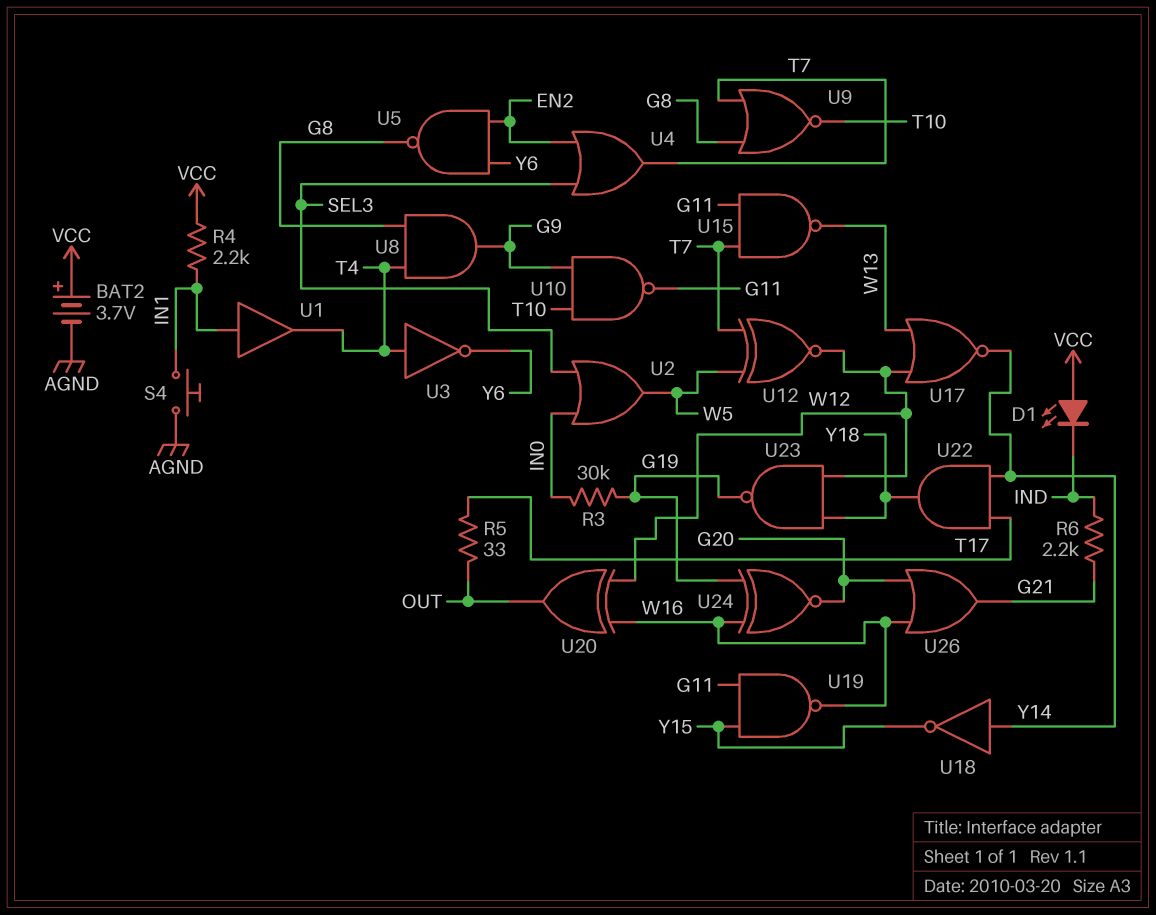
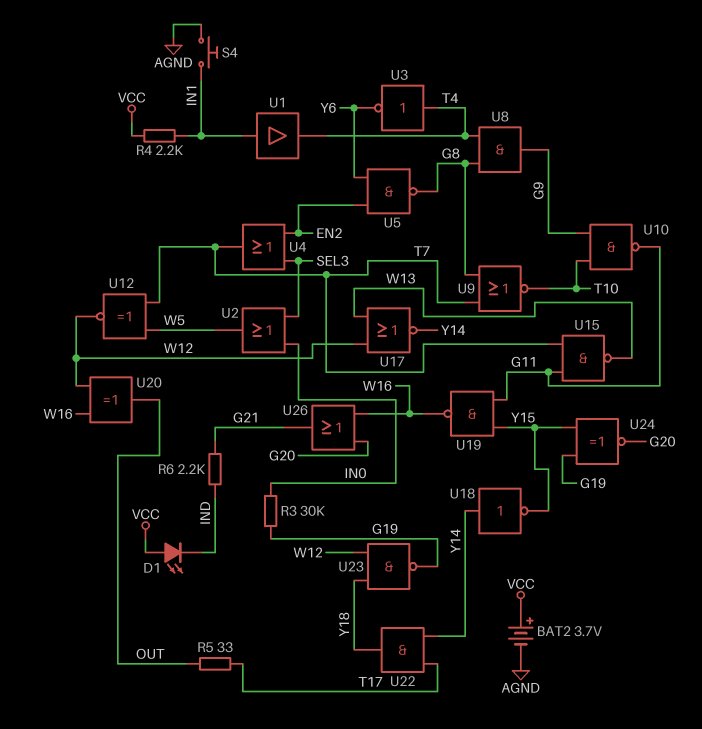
U24: XNOR (in G19, in W16, out G20) -> XNOR (in G19, in Y15, out G20)

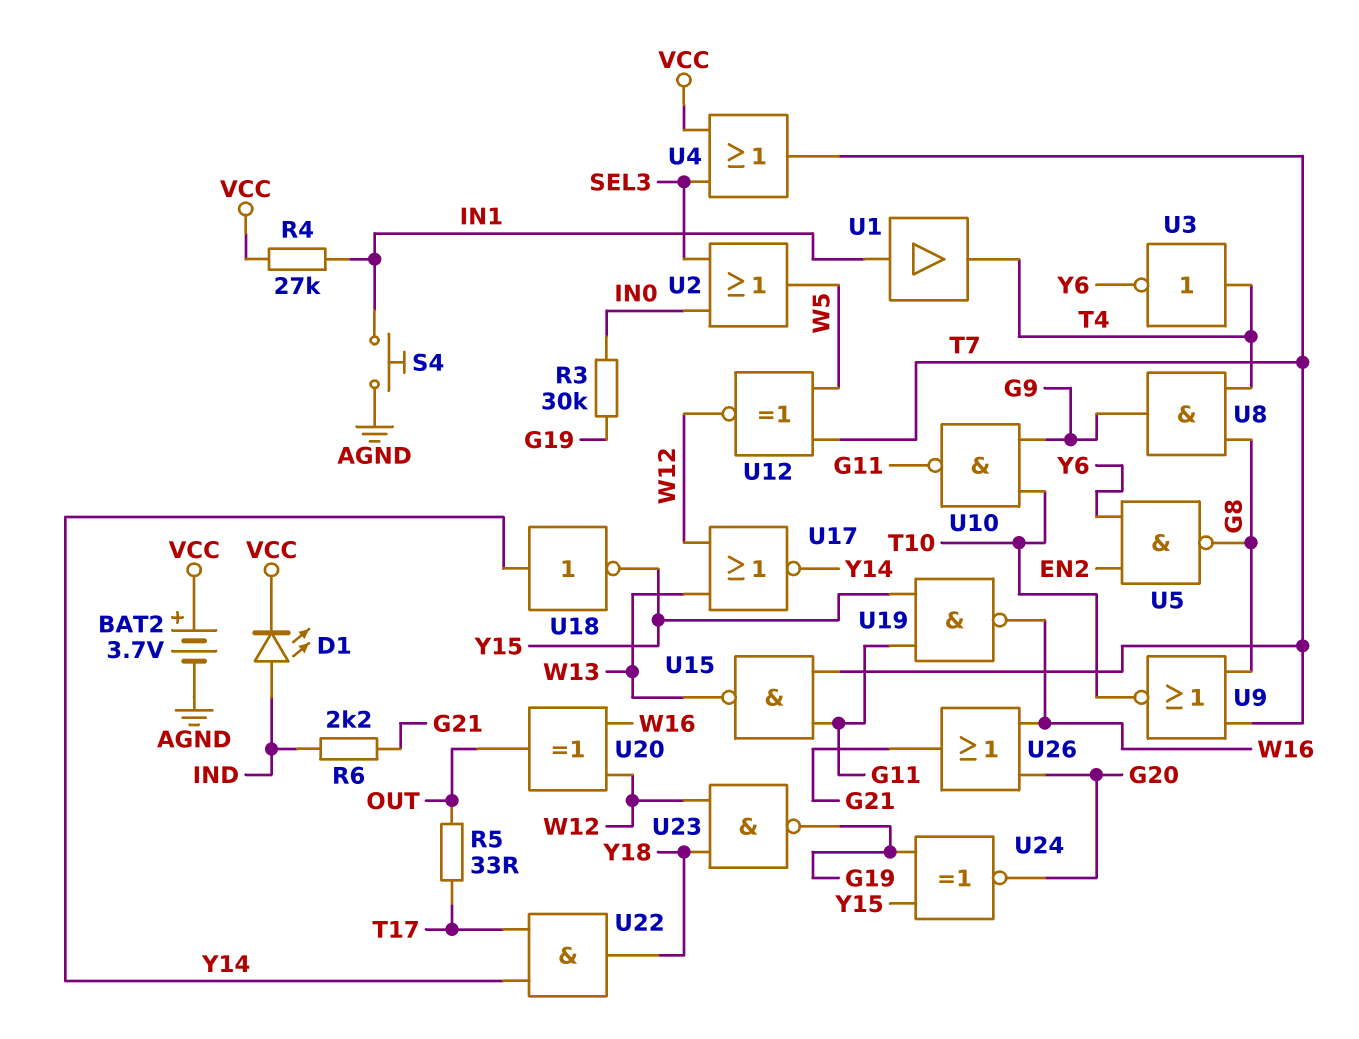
D1: LED (A VCC, K IND) -> LED (A IND, K VCC)
R4: 2.2k (IN1, VCC) -> 27k (IN1, VCC)
U4: OR (in EN2, in SEL3, out T7) -> OR (in SEL3, in VCC, out T7)

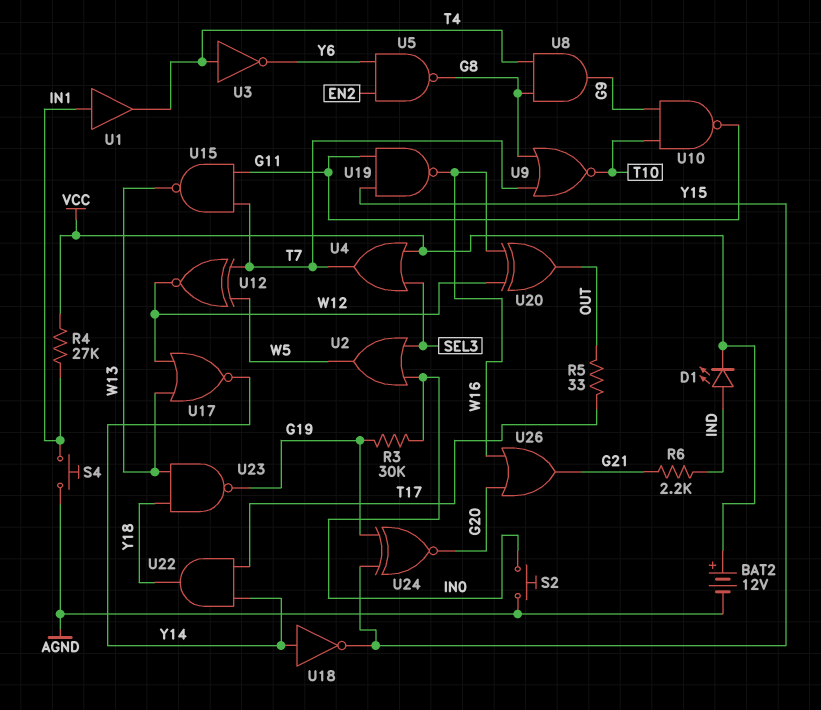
BAT2: 3.7V (plus VCC, minus AGND) -> 12V (plus VCC, minus AGND)
S2: none -> button (AGND, IN0)
U23: NAND (in W12, in Y18, out G19) -> NAND (in W13, in Y18, out G19)

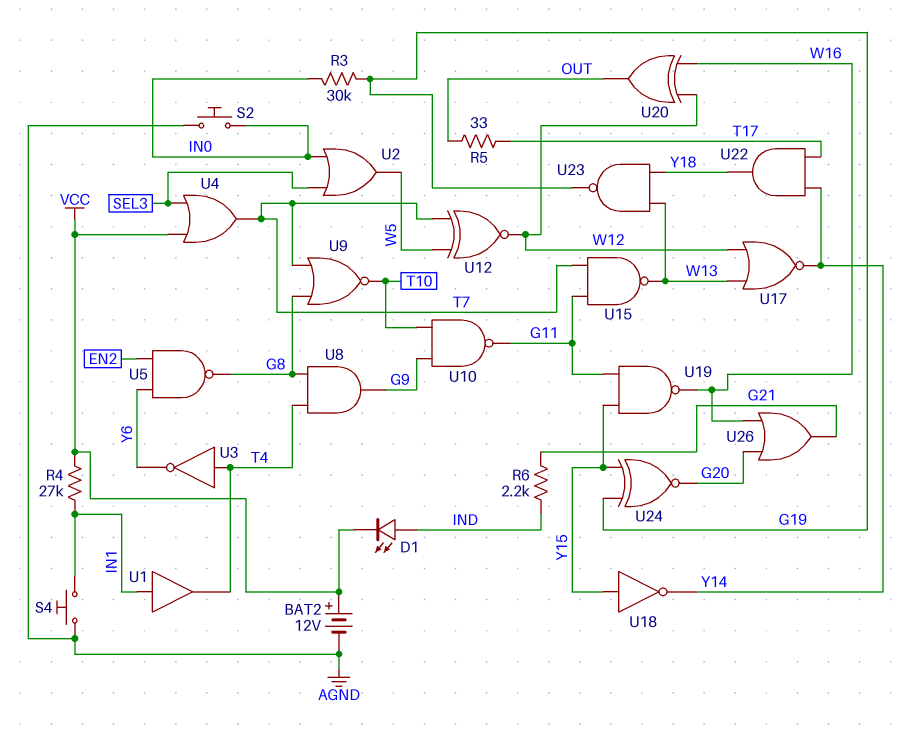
U18: NOT (in Y14, out Y15) -> NOT (in Y15, out Y14)

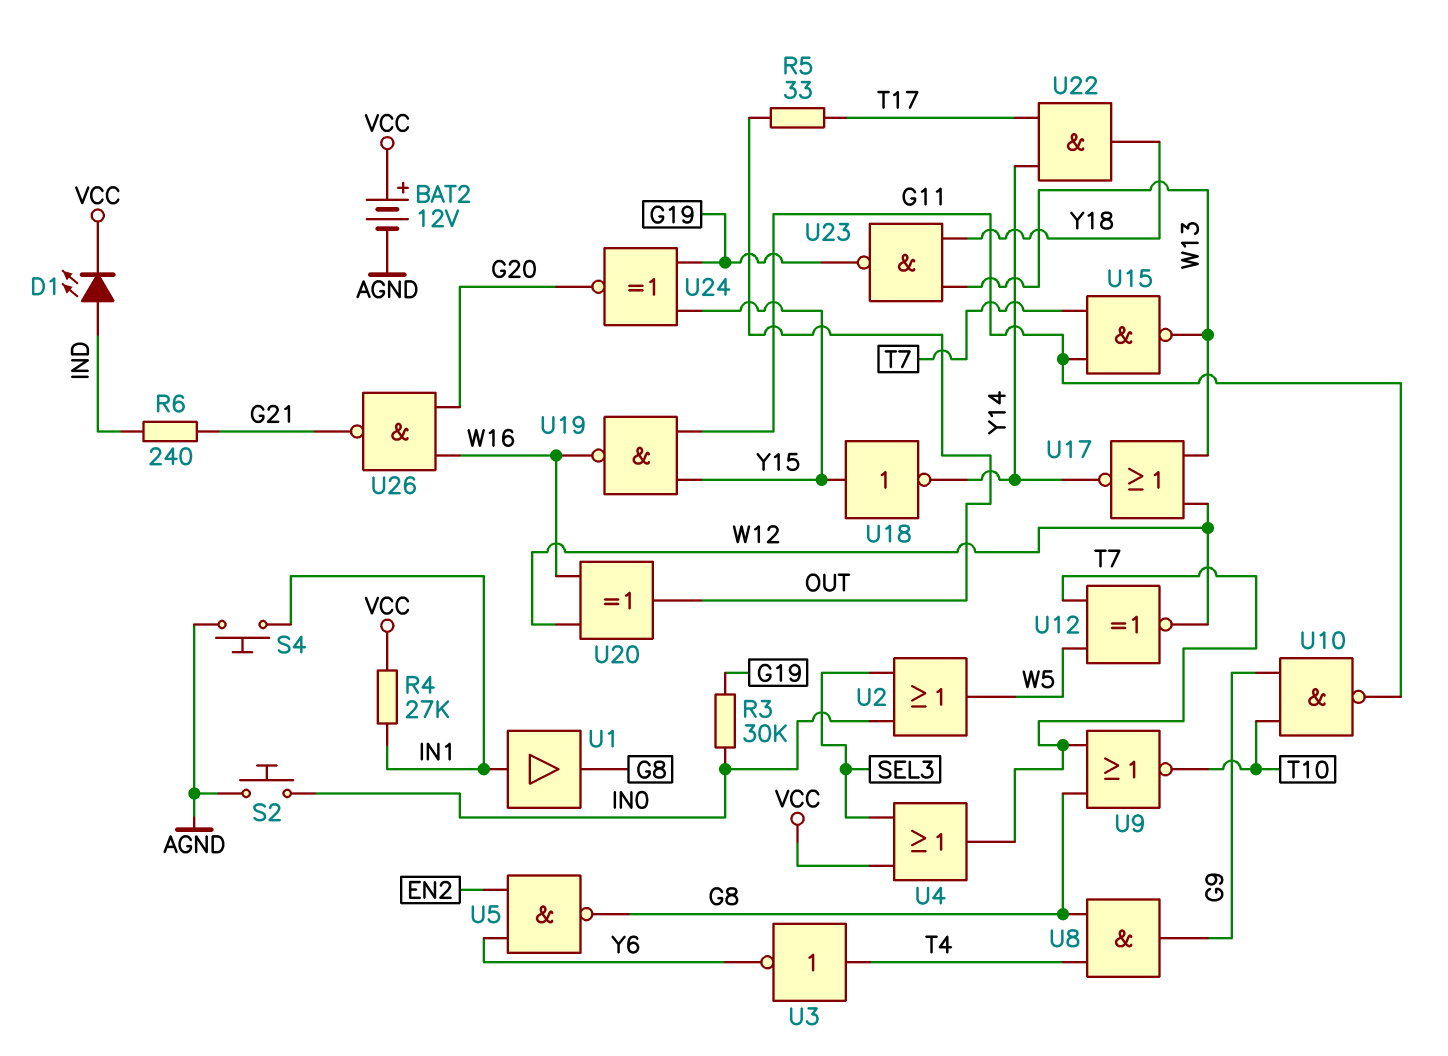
R6: 2.2k (G21, IND) -> 240 (G21, IND)
U1: buffer (in IN1, out T4) -> buffer (in IN1, out G8)
U26: OR (in G20, in W16, out G21) -> NAND (in G20, in W16, out G21)

